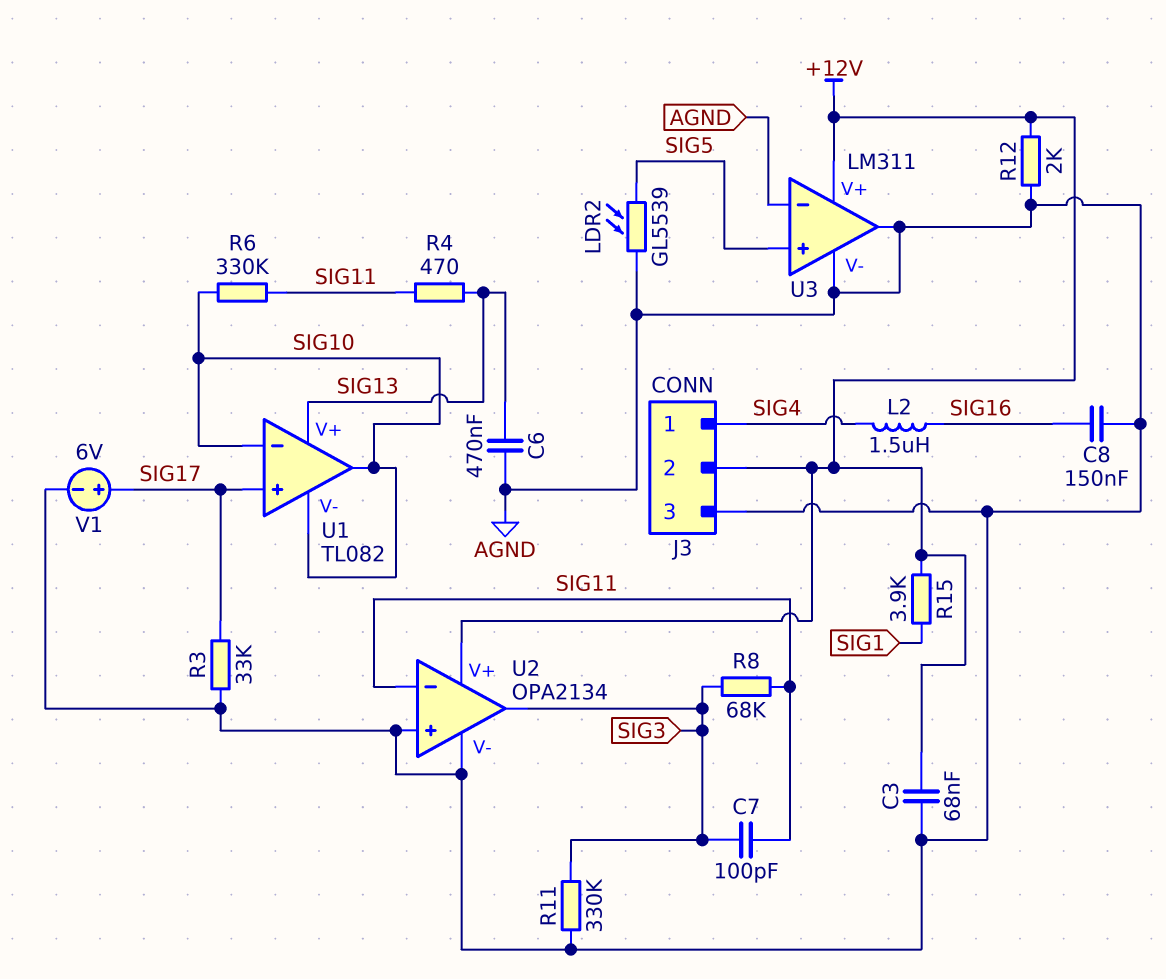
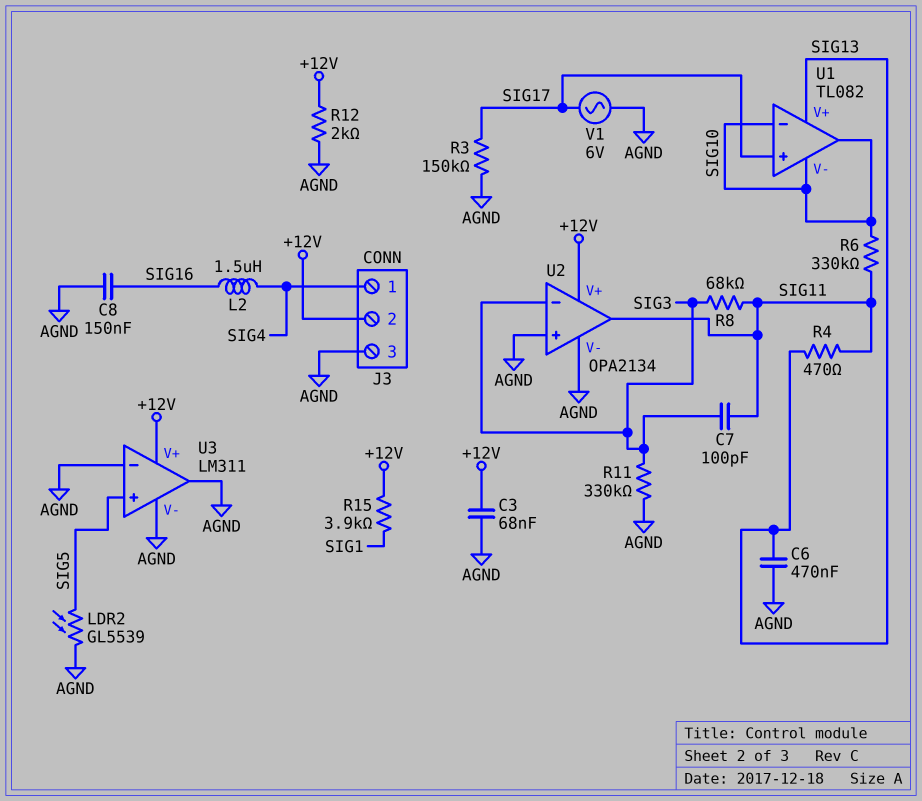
R3: 33k (AGND, SIG17) -> 150k (AGND, SIG17)
U2 pin in-: SIG11 -> SIG3
U2 pin out: SIG3 -> SIG11
V1: 6V (plus SIG17, minus AGND) -> AC 6V (AGND, SIG17)

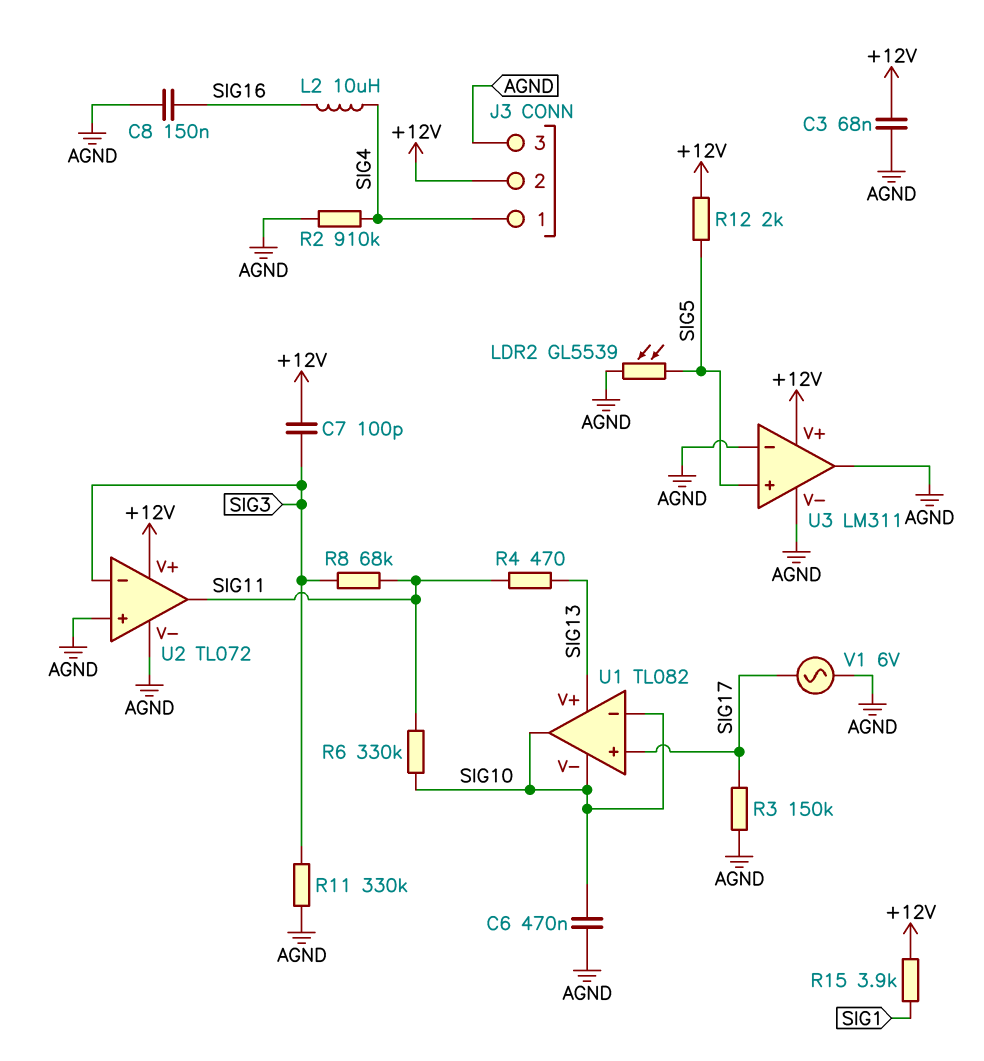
C6: 470nF (AGND, SIG13) -> 470nF (AGND, SIG10)
C7: 100pF (SIG3, SIG11) -> 100pF (+12V, SIG3)
L2: 1.5uH (SIG4, SIG16) -> 10uH (SIG4, SIG16)
R2: none -> 910k (AGND, SIG4)
R12: 2k (+12V, AGND) -> 2k (+12V, SIG5)
U2: OPA2134 -> TL072

